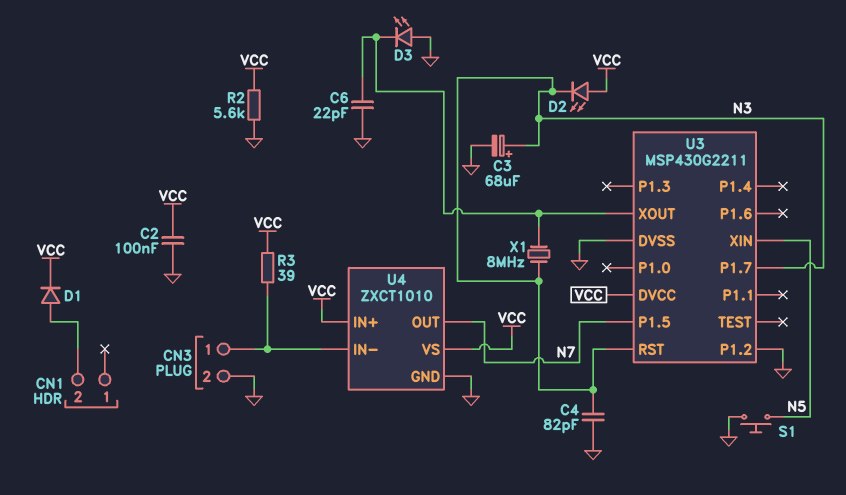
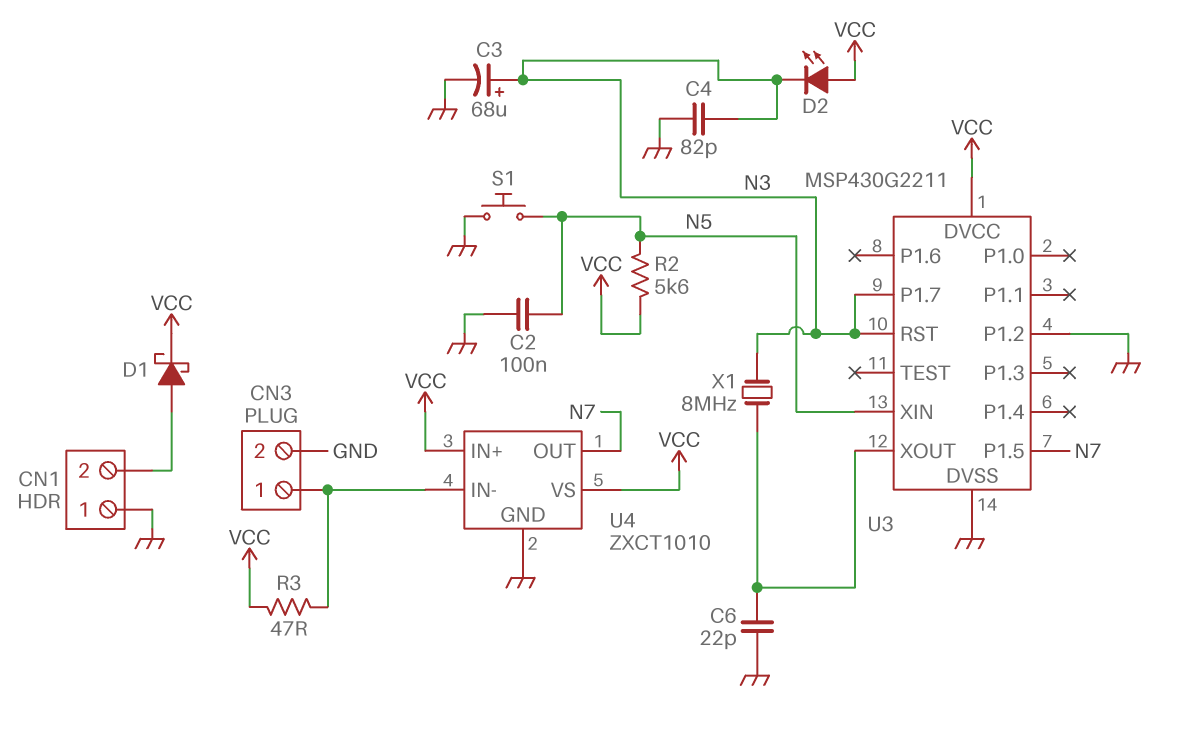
C2: 100nF (GND, VCC) -> 100nF (GND, N5)
CN1 pin 1: none -> GND
D1: diode (A CN1/2, K VCC) -> schottky (A CN1/2, K VCC)
D3: LED (A GND, K U3/XOUT) -> none
R2: 5.6k (GND, VCC) -> 5.6k (N5, VCC)
R3: 39 (CN3/1, VCC) -> 47 (CN3/1, VCC)

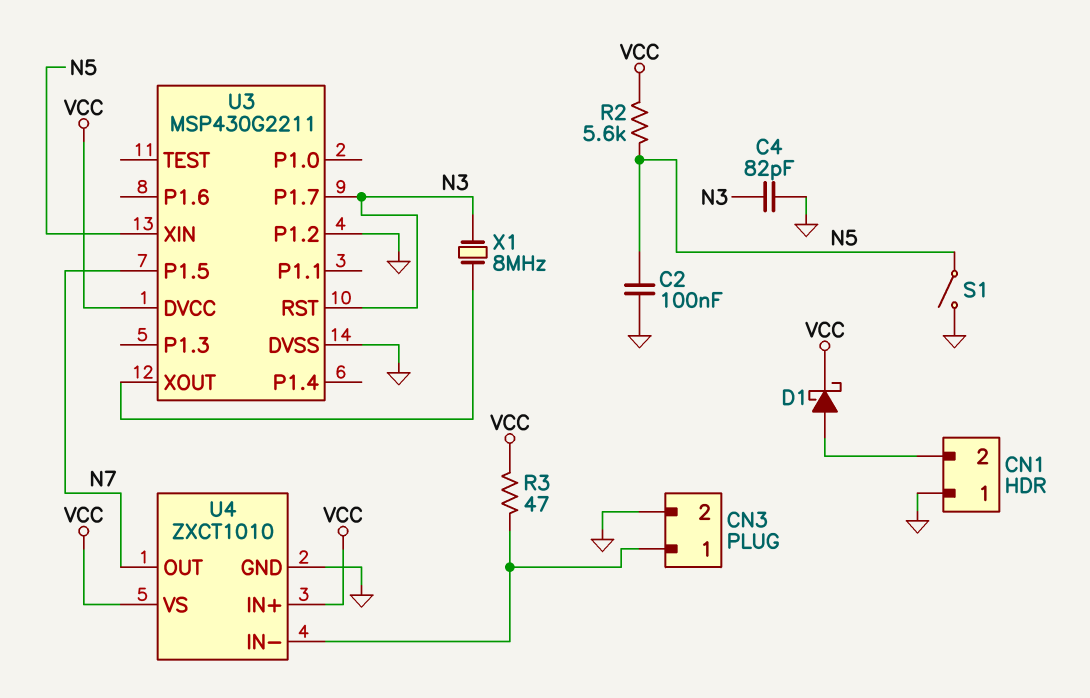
C3: 68uF (plus N3, minus GND) -> none
C6: 22pF (GND, U3/XOUT) -> none
D2: LED (A VCC, K N3) -> none
S1: button (GND, N5) -> switch (GND, N5)

